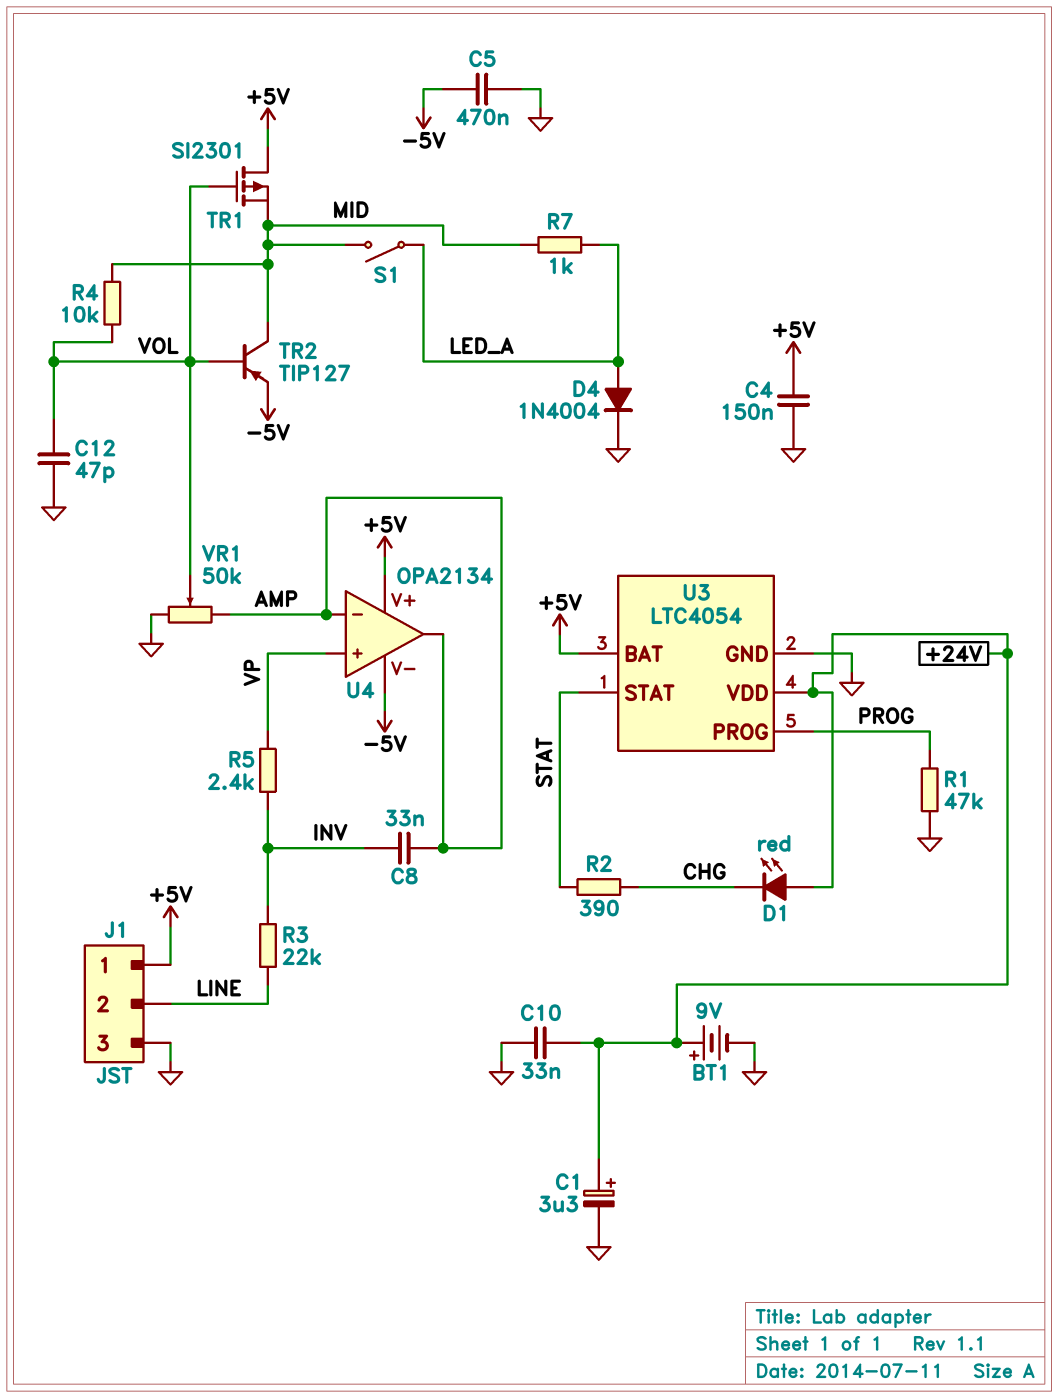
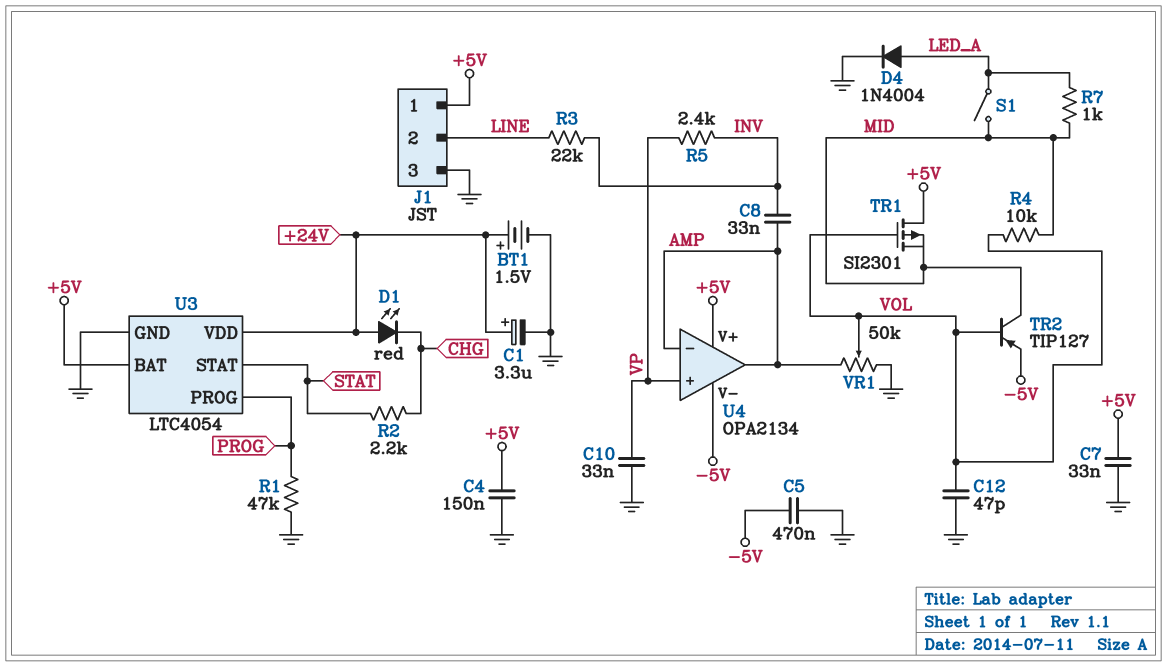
BT1: 9V (plus +24V, minus GND) -> 1.5V (plus +24V, minus GND)
C7: none -> 33nF (+5V, GND)
C10: 33nF (+24V, GND) -> 33nF (GND, VP)
R2: 390 (CHG, STAT) -> 2.2k (CHG, STAT)

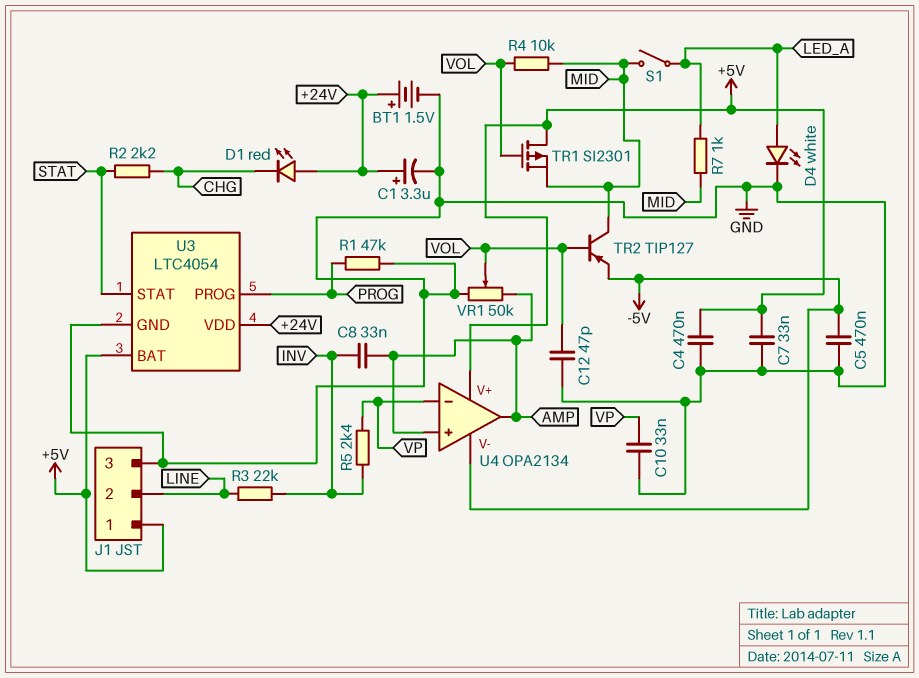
C4: 150nF (+5V, GND) -> 470nF (+5V, GND)
D4: diode 1N4004 (A LED_A, K GND) -> LED white (A LED_A, K GND)
U4 pin in+: VP -> AMP
U4 pin in-: AMP -> VP

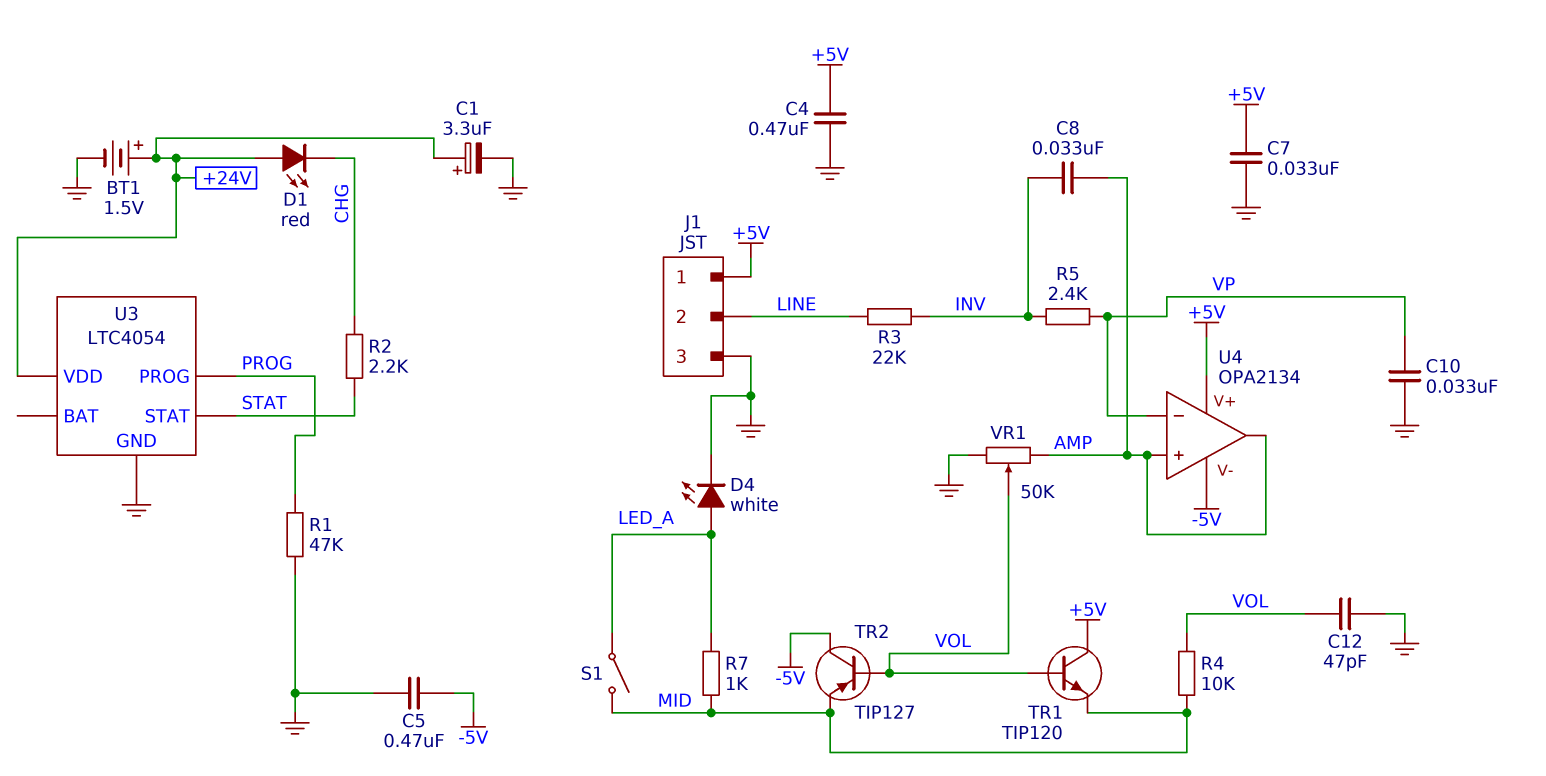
TR1: PMOS SI2301 (G VOL, D +5V, S MID) -> NPN TIP120 (B VOL, C +5V, E MID)
TR2: PNP TIP127 (B VOL, C MID, E -5V) -> PNP TIP127 (B VOL, C -5V, E MID)
U3 pin BAT: +5V -> none

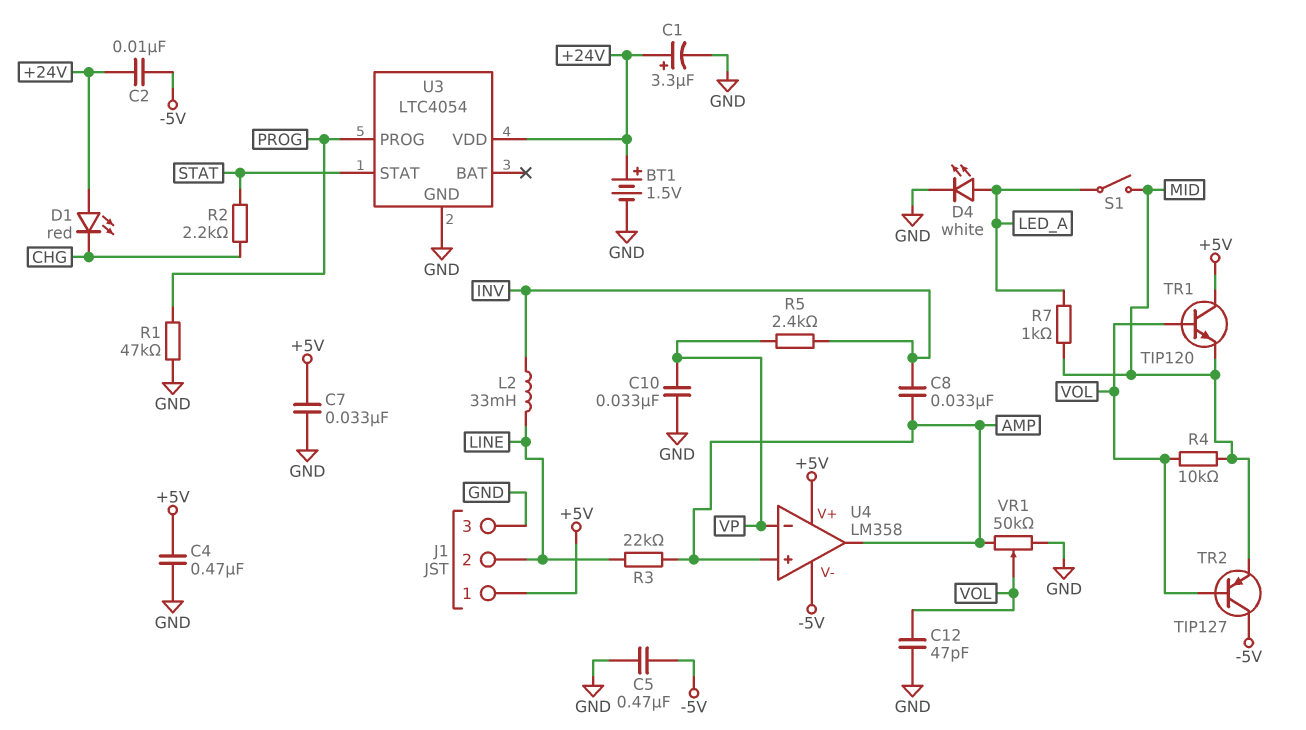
C2: none -> 10nF (+24V, -5V)
L2: none -> 33mH (INV, LINE)
R3: 22k (INV, LINE) -> 22k (AMP, LINE)
U4: OPA2134 -> LM358

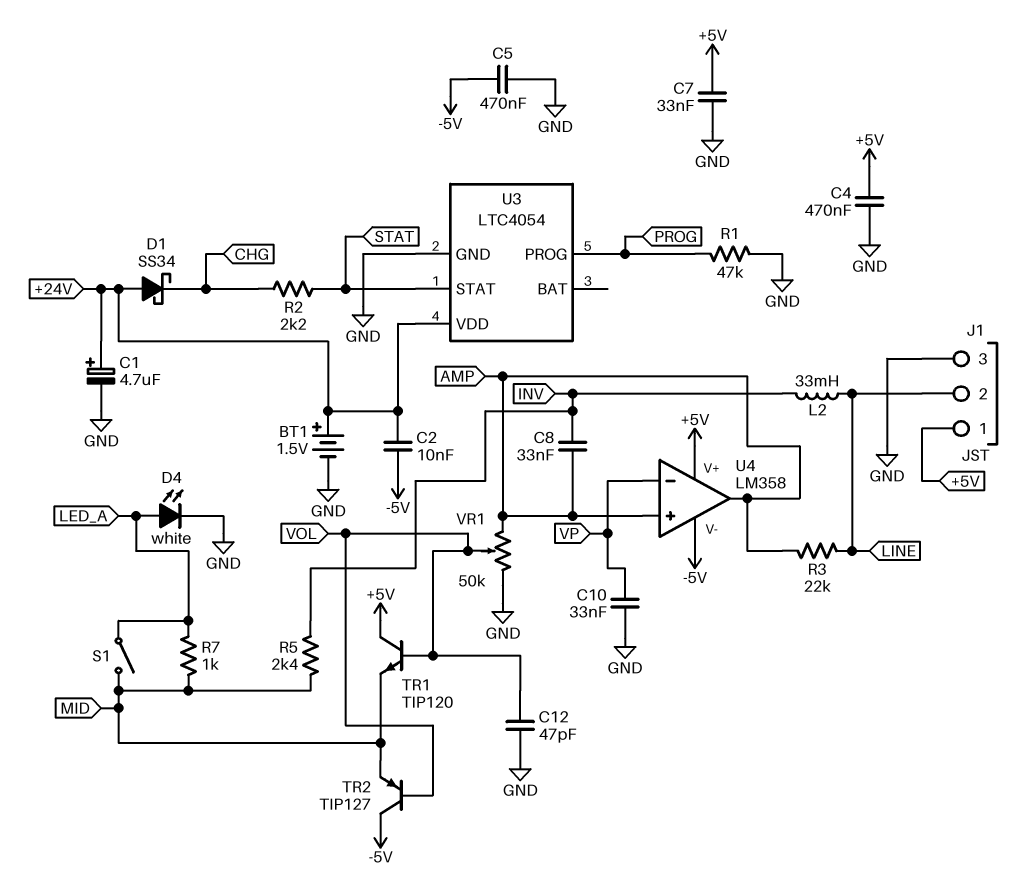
C1: 3.3uF (plus +24V, minus GND) -> 4.7uF (plus +24V, minus GND)
D1: LED red (A +24V, K CHG) -> schottky SS34 (A +24V, K CHG)
R4: 10k (MID, VOL) -> none
R5: 2.4k (INV, VP) -> 2.4k (INV, MID)

